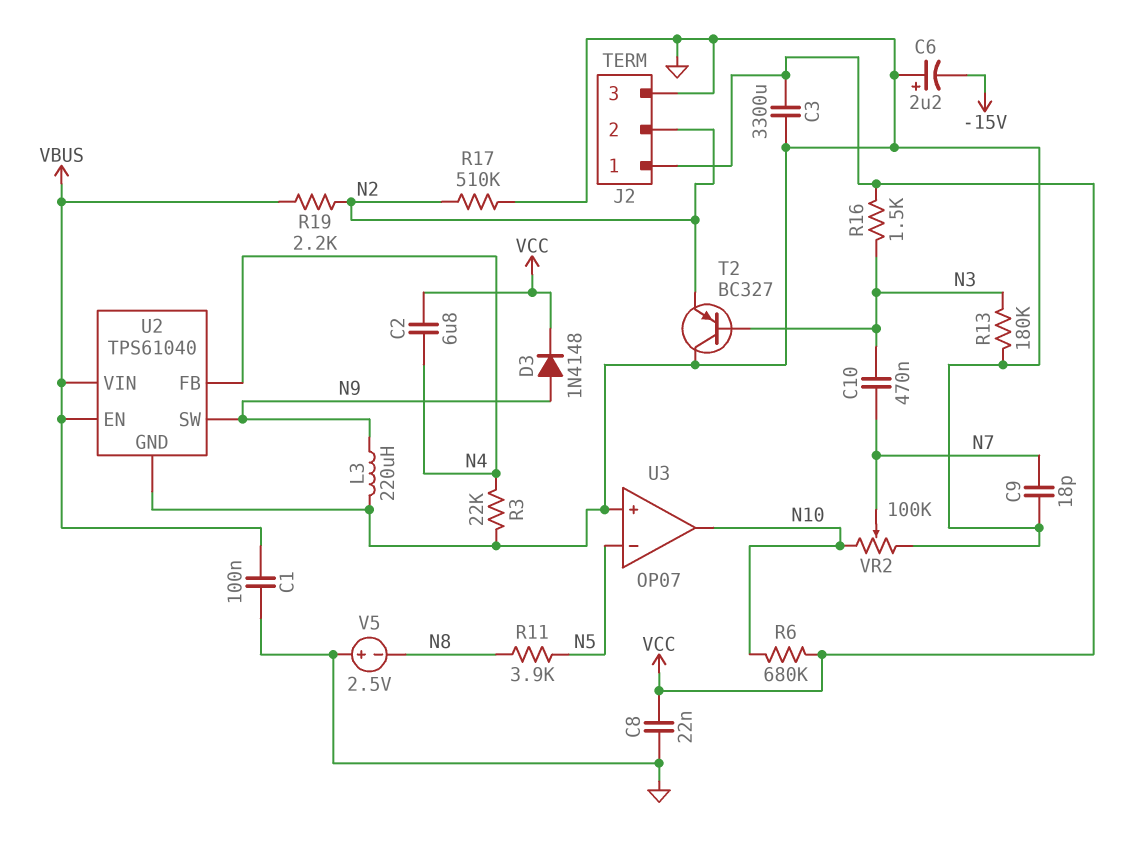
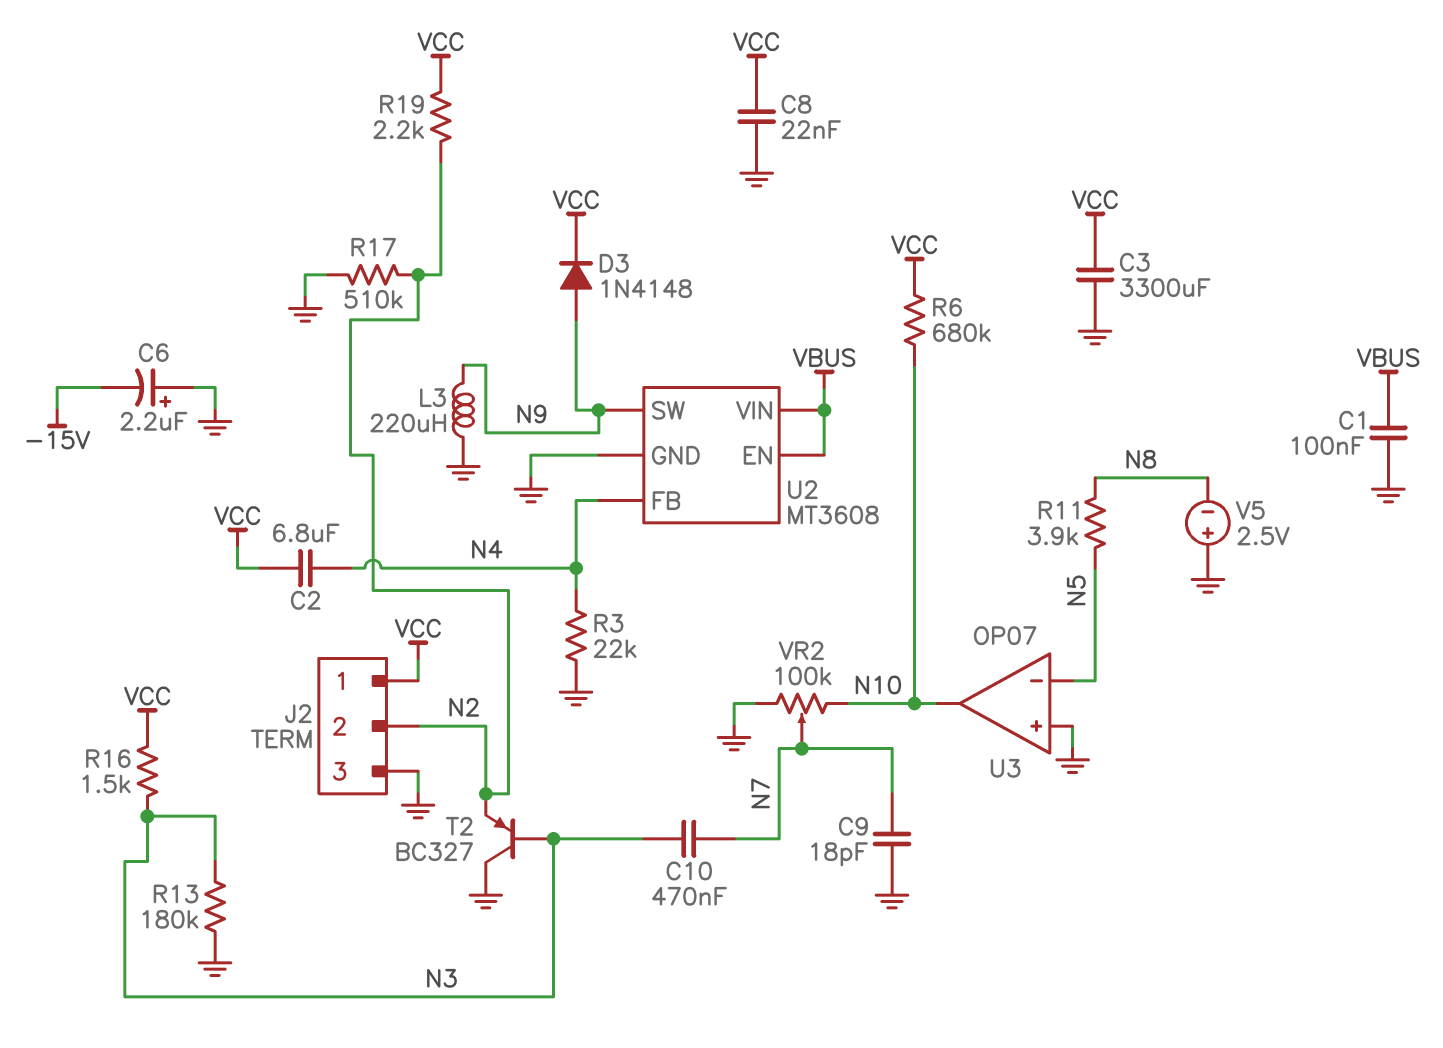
R19: 2.2k (N2, VBUS) -> 2.2k (N2, VCC)
U2: TPS61040 -> MT3608

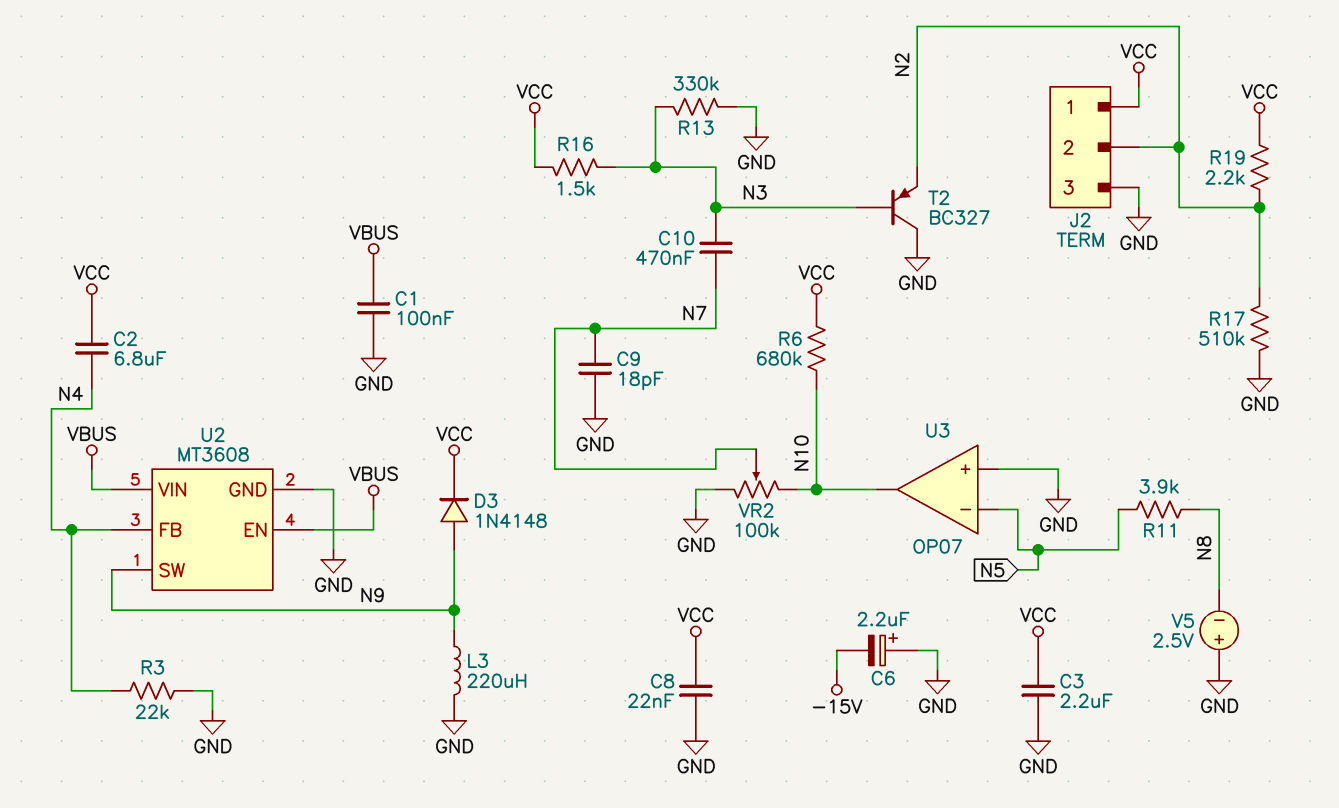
C3: 3300uF (GND, VCC) -> 2.2uF (GND, VCC)
R13: 180k (GND, N3) -> 330k (GND, N3)

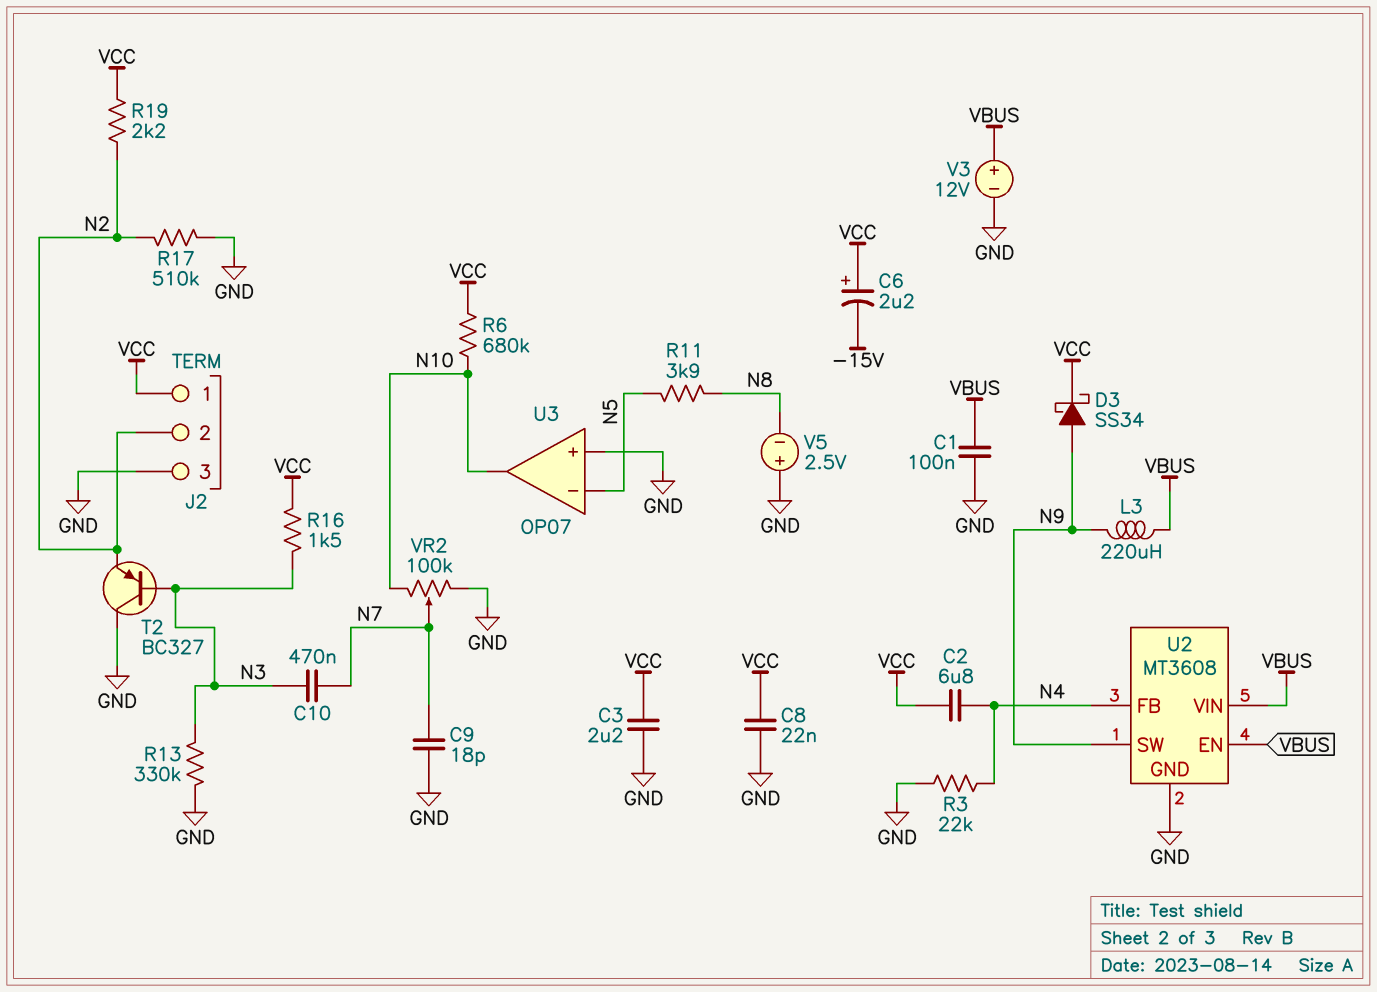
C6: 2.2uF (plus GND, minus -15V) -> 2.2uF (plus VCC, minus -15V)
D3: diode 1N4148 (A N9, K VCC) -> schottky SS34 (A N9, K VCC)
L3: 220uH (GND, N9) -> 220uH (N9, VBUS)
V3: none -> 12V (plus VBUS, minus GND)

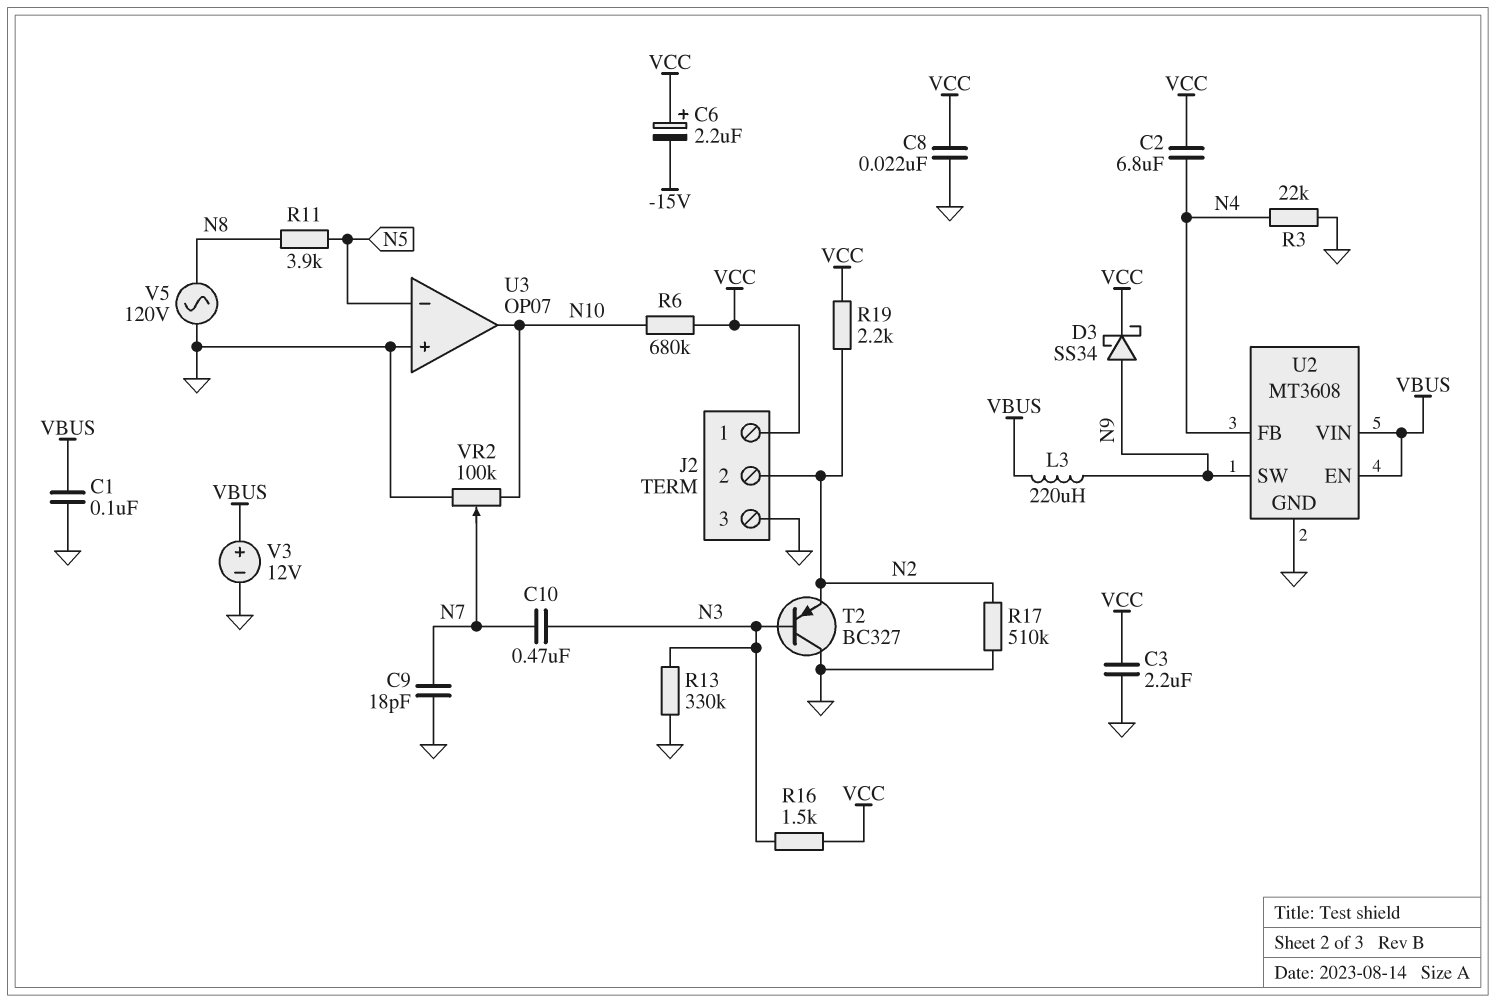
V5: 2.5V (plus GND, minus N8) -> AC 120V (GND, N8)

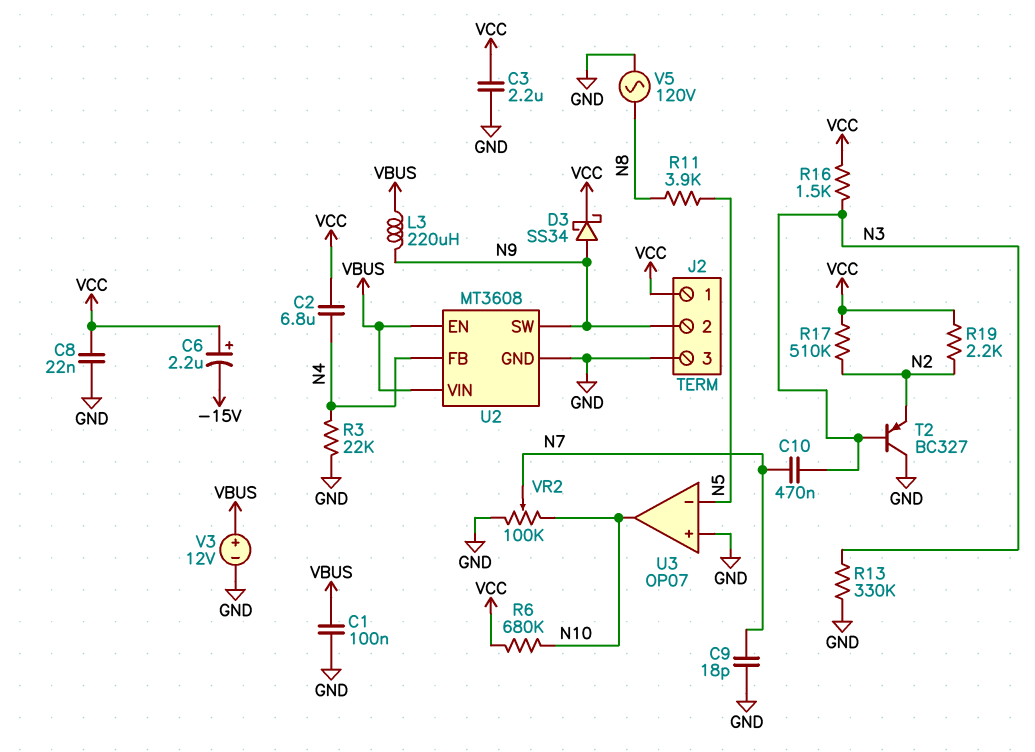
J2 pin 2: N2 -> N9
R17: 510k (GND, N2) -> 510k (N2, VCC)

